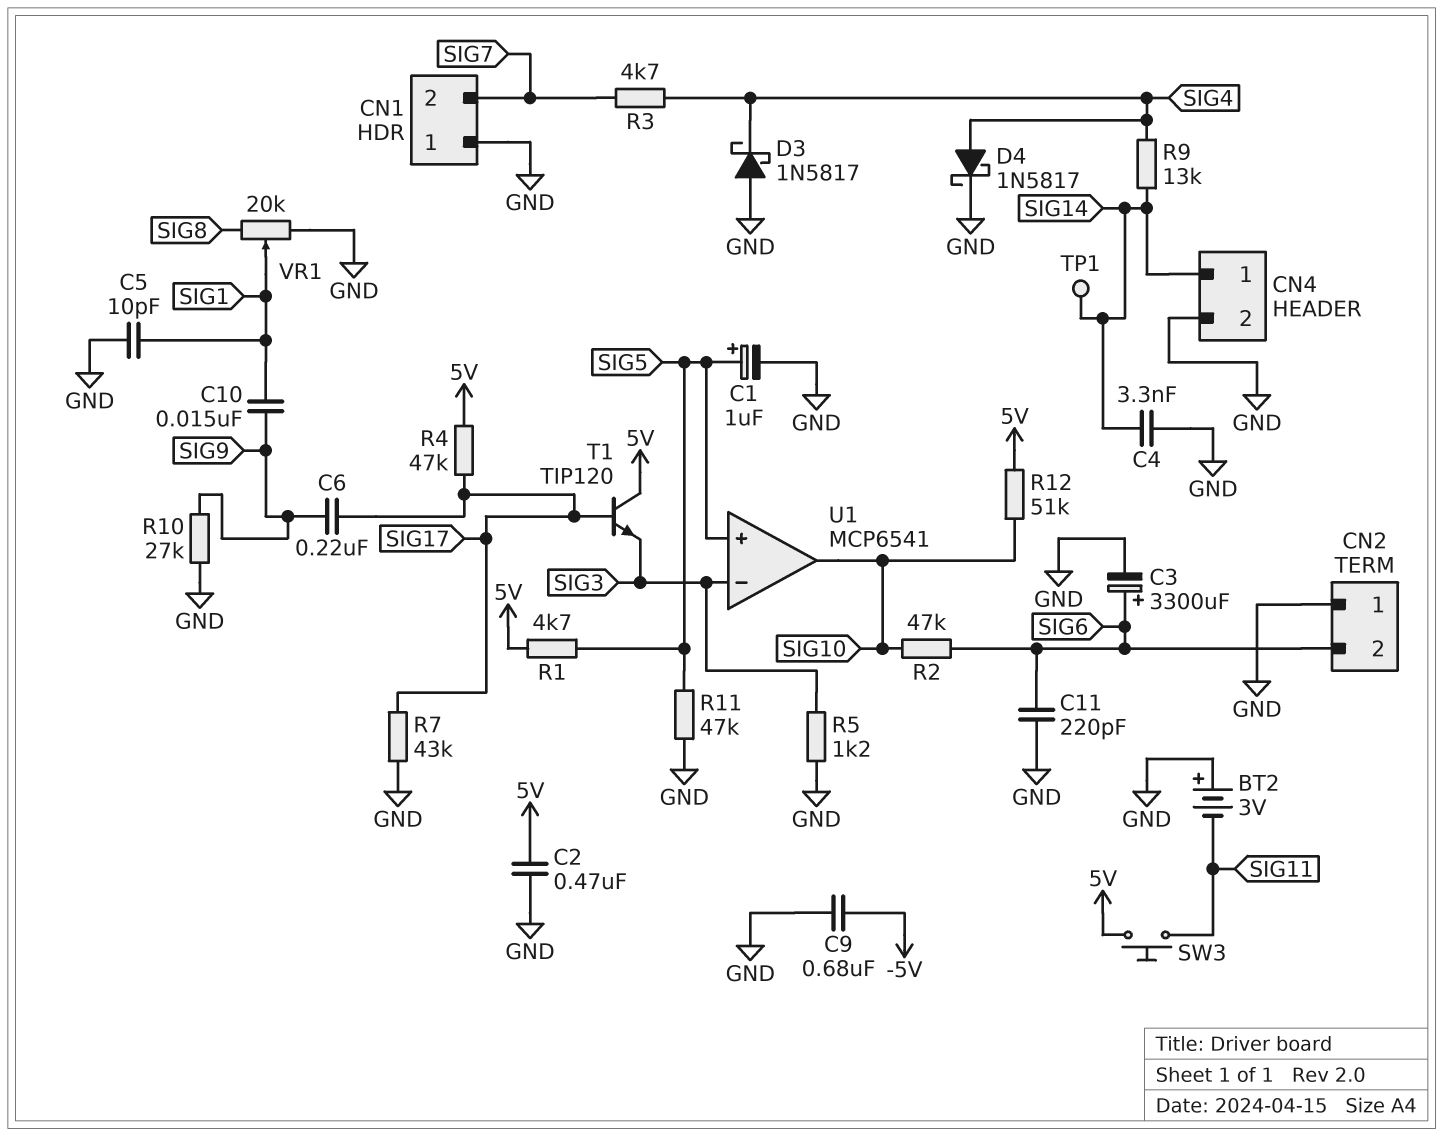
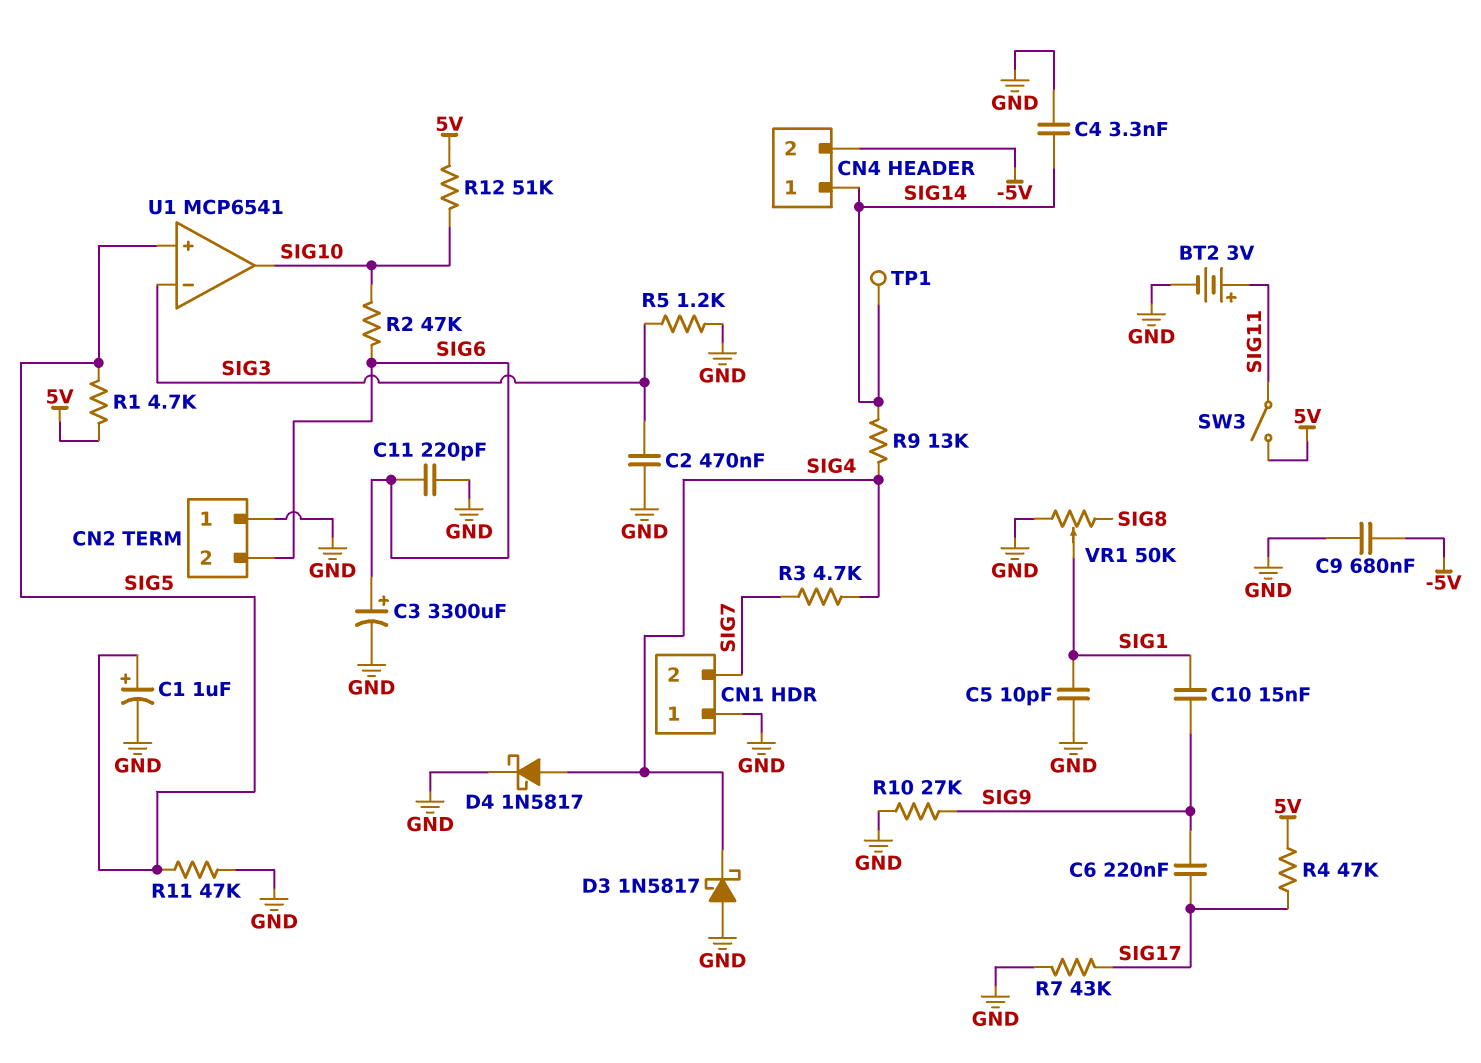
BT2: 3V (plus GND, minus SIG11) -> 3V (plus SIG11, minus GND)
C2: 470nF (5V, GND) -> 470nF (GND, SIG3)
CN4 pin 2: GND -> -5V
SW3: button (5V, SIG11) -> switch (5V, SIG11)
T1: NPN TIP120 (B SIG17, C 5V, E SIG3) -> none
VR1: 20k (GND, SIG8, wiper SIG1) -> 50k (GND, SIG8, wiper SIG1)

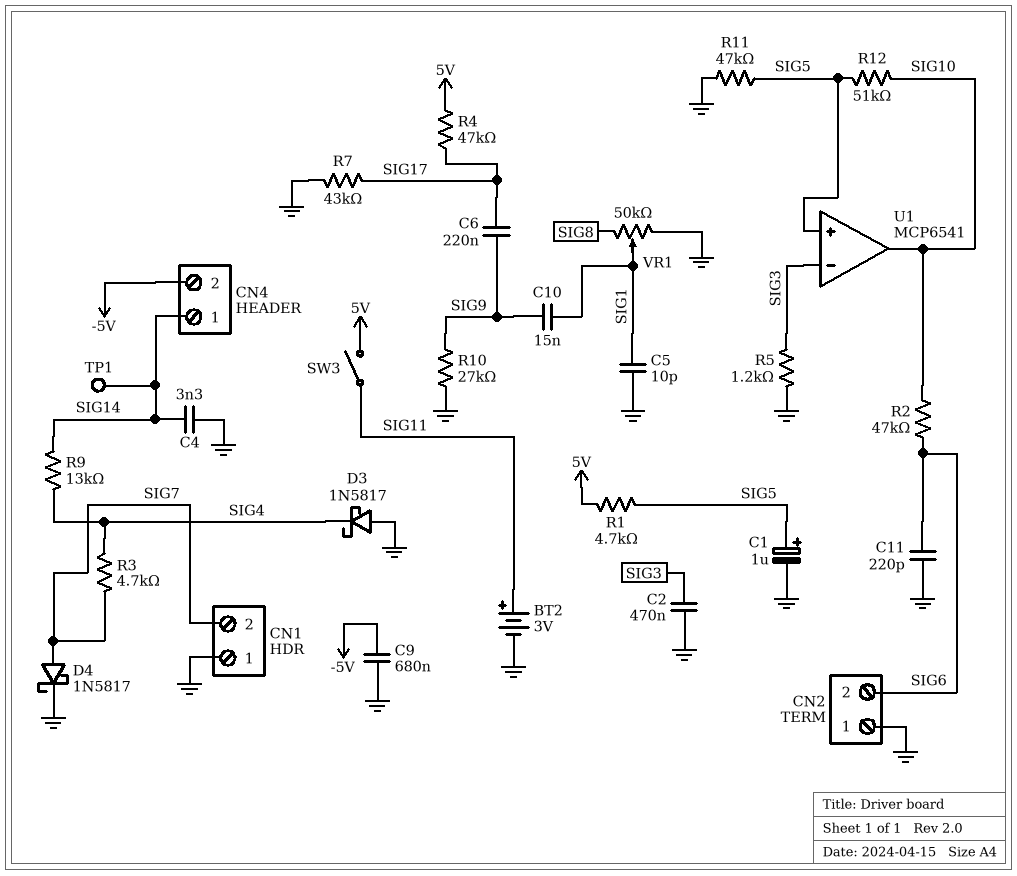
C3: 3300uF (plus SIG6, minus GND) -> none
D4: schottky 1N5817 (A SIG4, K GND) -> schottky 1N5817 (A SIG7, K GND)
R12: 51k (5V, SIG10) -> 51k (SIG5, SIG10)

